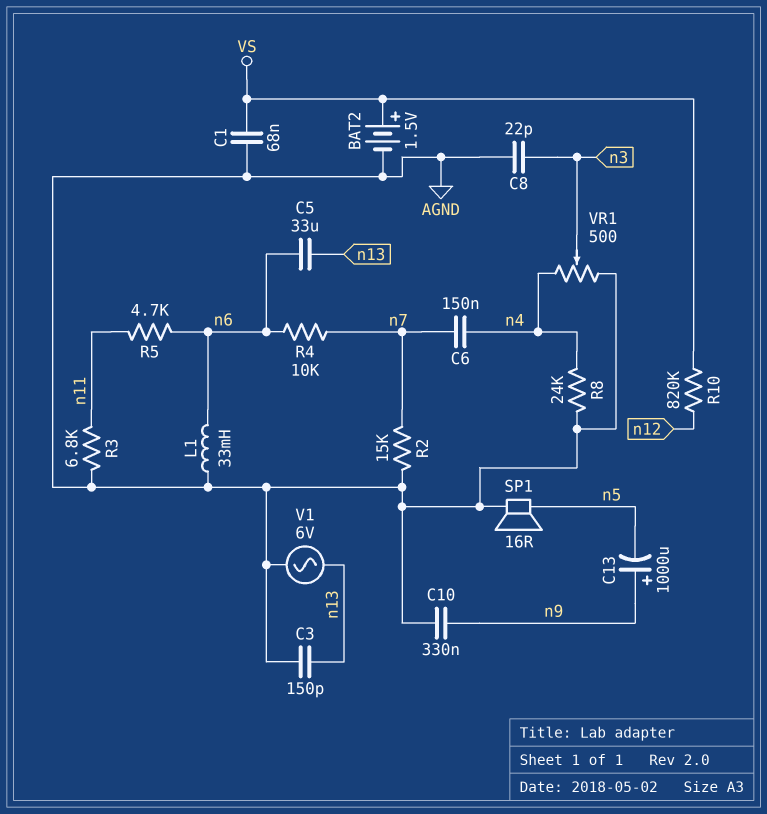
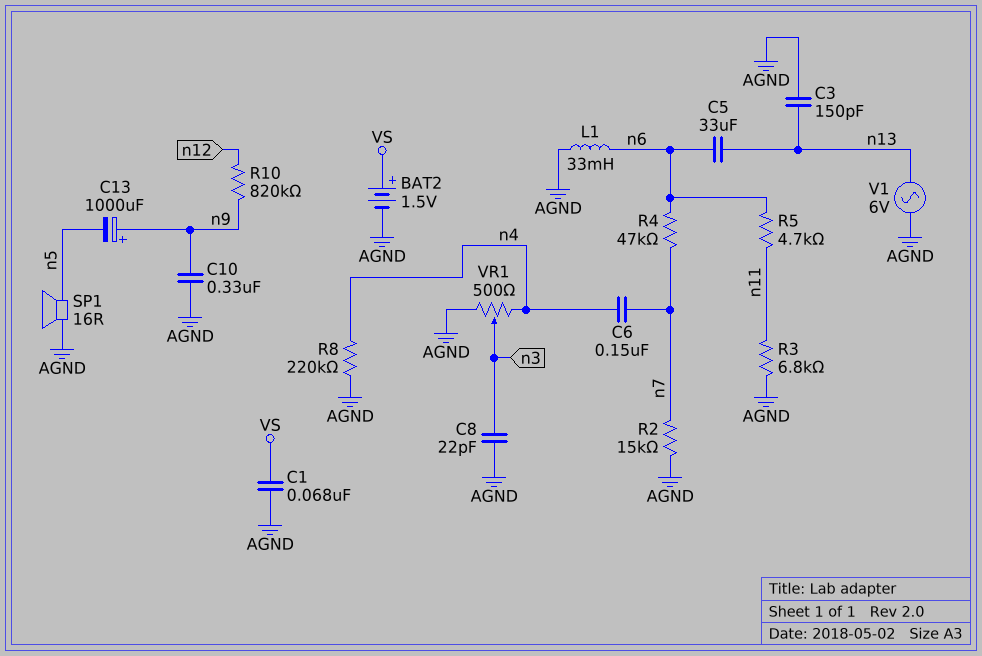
R4: 10k (n6, n7) -> 47k (n6, n7)
R8: 24k (AGND, n4) -> 220k (AGND, n4)
R10: 820k (VS, n12) -> 820k (n9, n12)

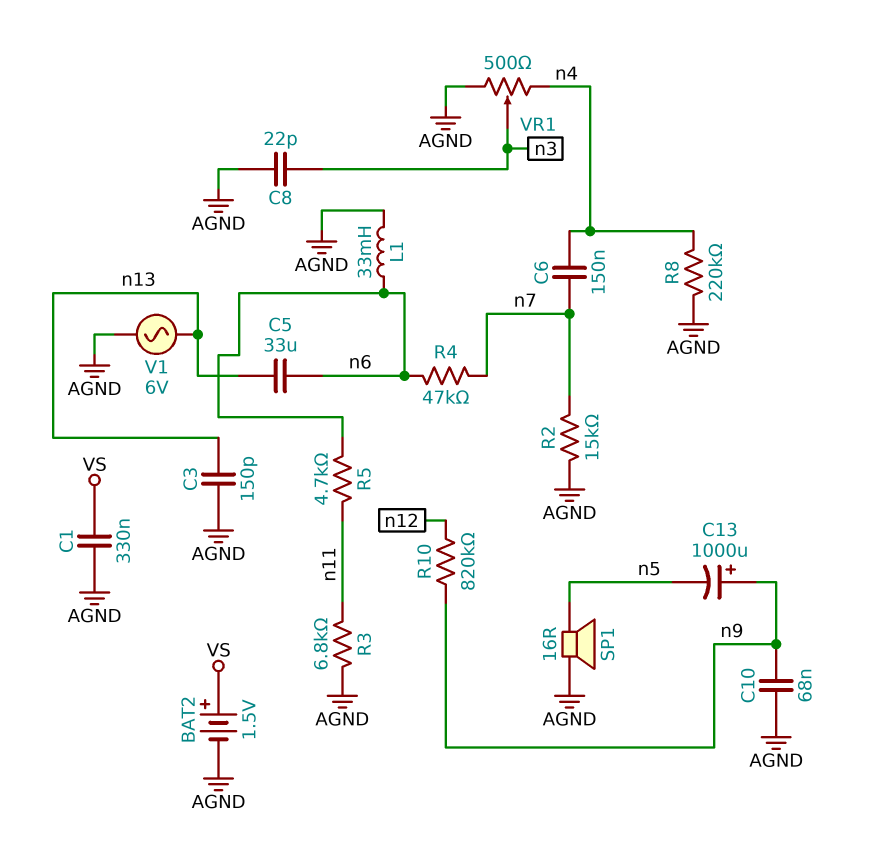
C1: 68nF (AGND, VS) -> 330nF (AGND, VS)
C10: 330nF (AGND, n9) -> 68nF (AGND, n9)

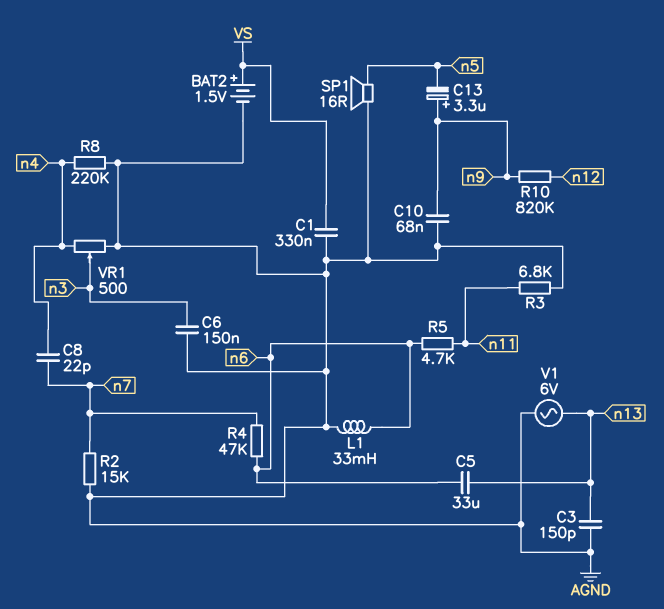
C6: 150nF (n4, n7) -> 150nF (AGND, n3)
C8: 22pF (AGND, n3) -> 22pF (n4, n7)
C13: 1000uF (plus n9, minus n5) -> 3.3uF (plus n9, minus n5)

